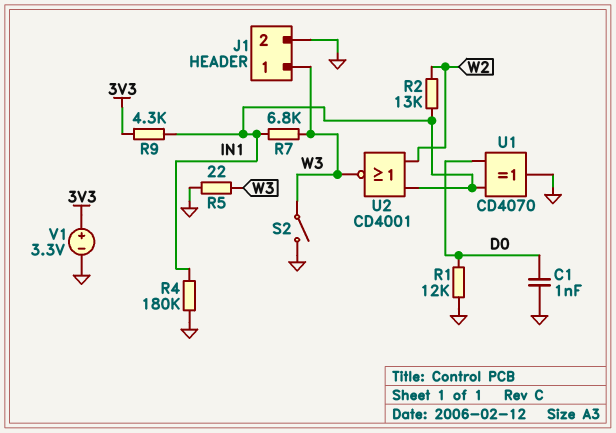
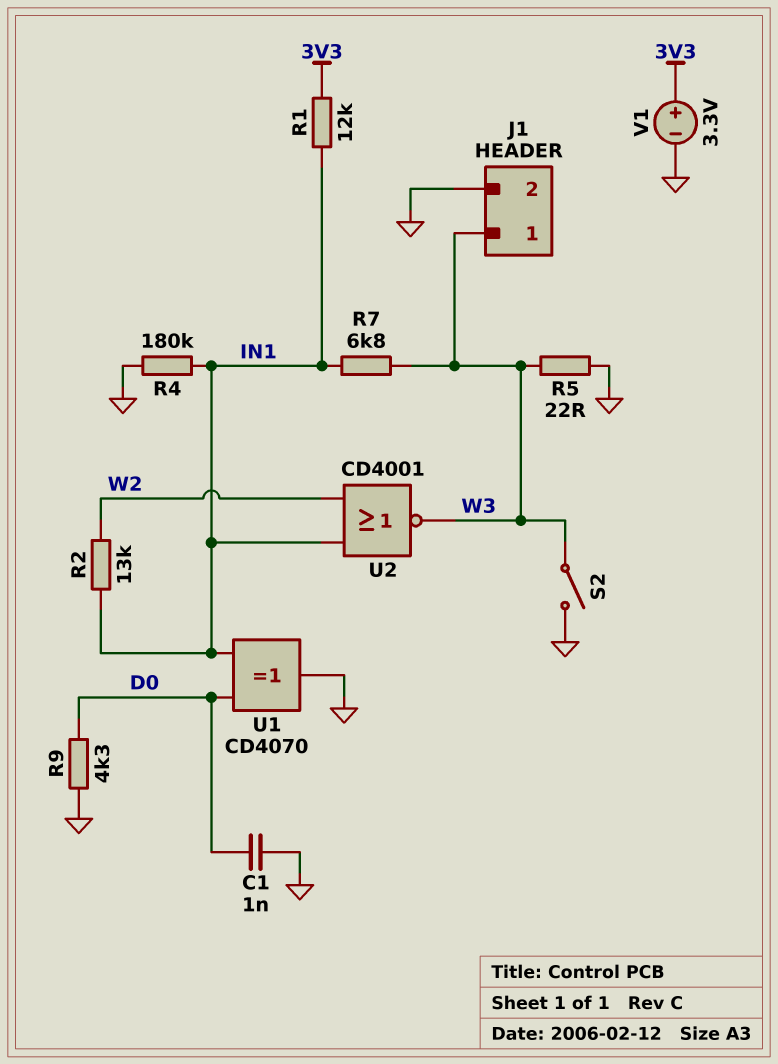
R1: 12k (D0, GND) -> 12k (3V3, IN1)
R9: 4.3k (3V3, IN1) -> 4.3k (D0, GND)

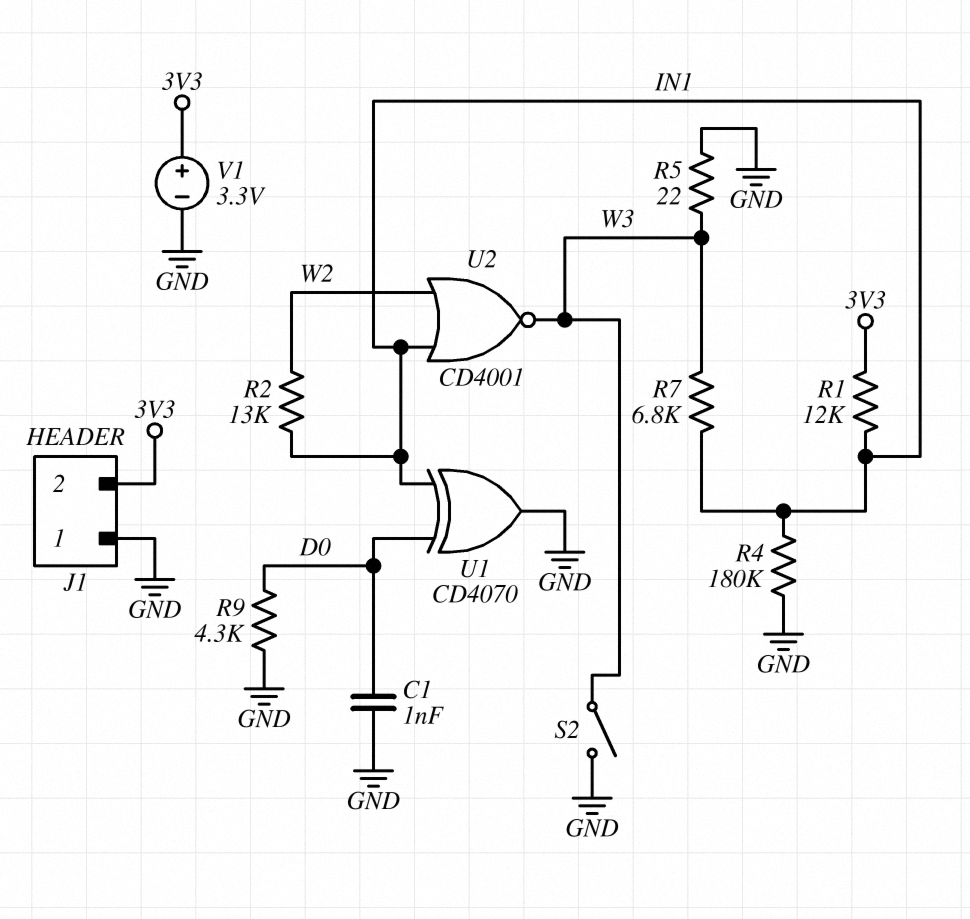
J1 pin 1: W3 -> GND
J1 pin 2: GND -> 3V3

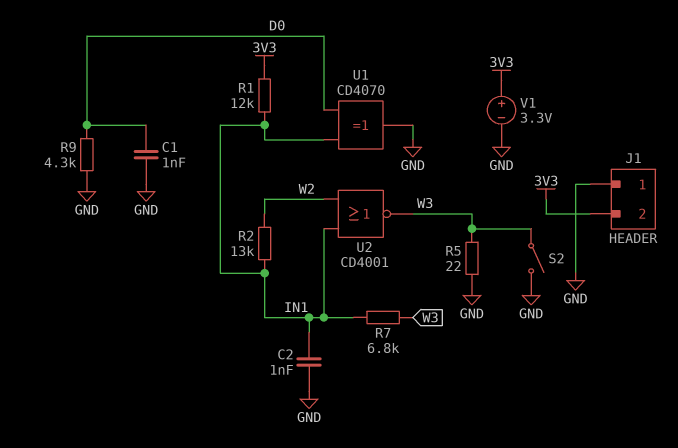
C2: none -> 1nF (GND, IN1)
R4: 180k (GND, IN1) -> none

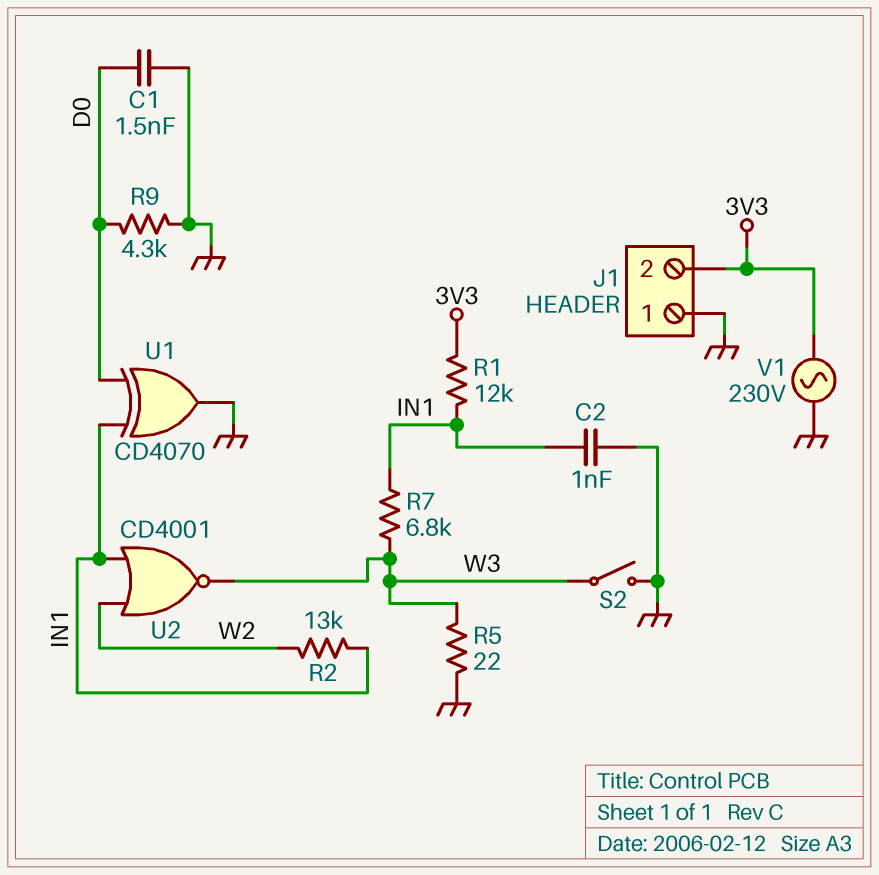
C1: 1nF (D0, GND) -> 1.5nF (D0, GND)
V1: 3.3V (plus 3V3, minus GND) -> AC 230V (3V3, GND)

